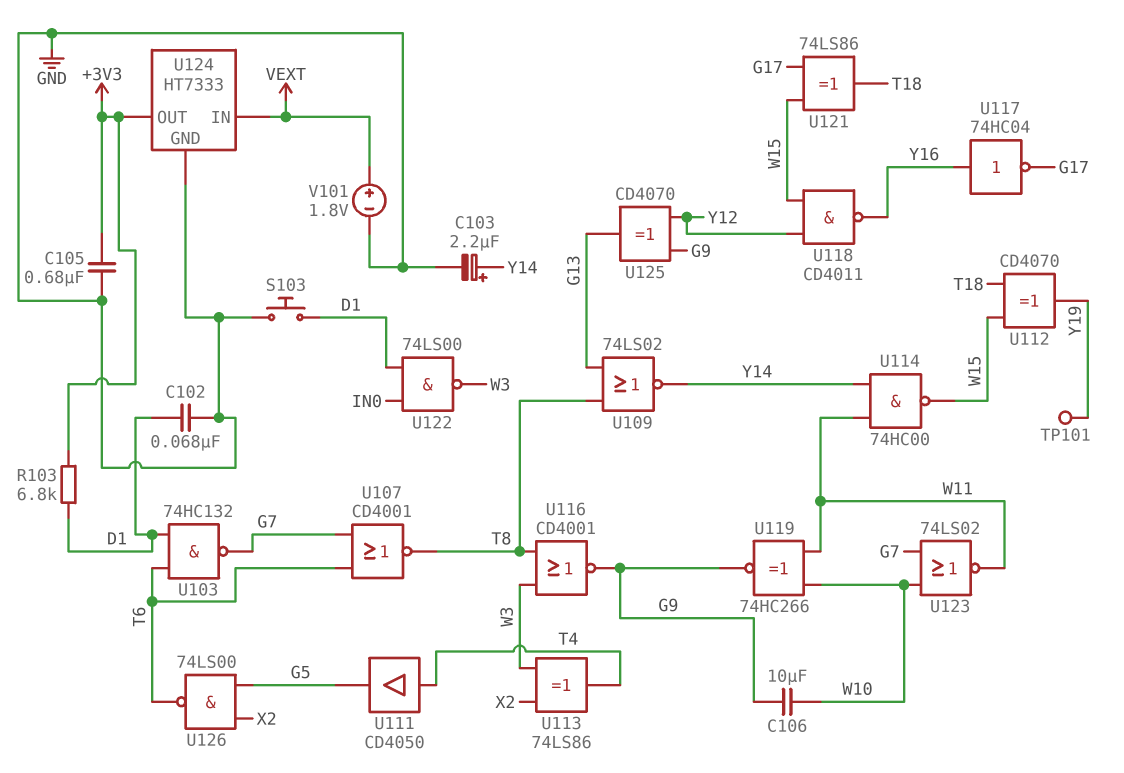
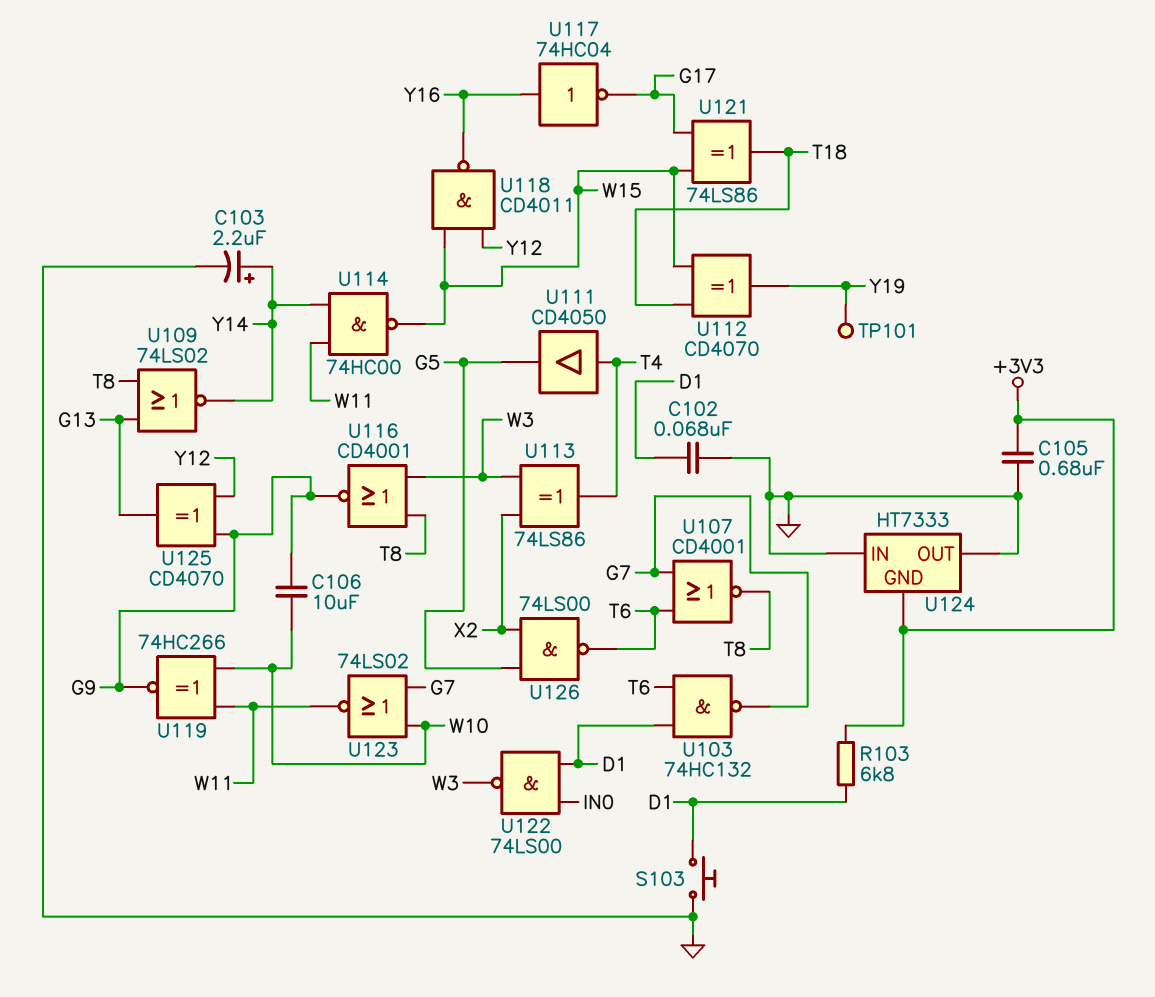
U124 pin GND: GND -> +3V3
U124 pin IN: VEXT -> GND
U124 pin OUT: +3V3 -> GND
V101: 1.8V (plus VEXT, minus GND) -> none

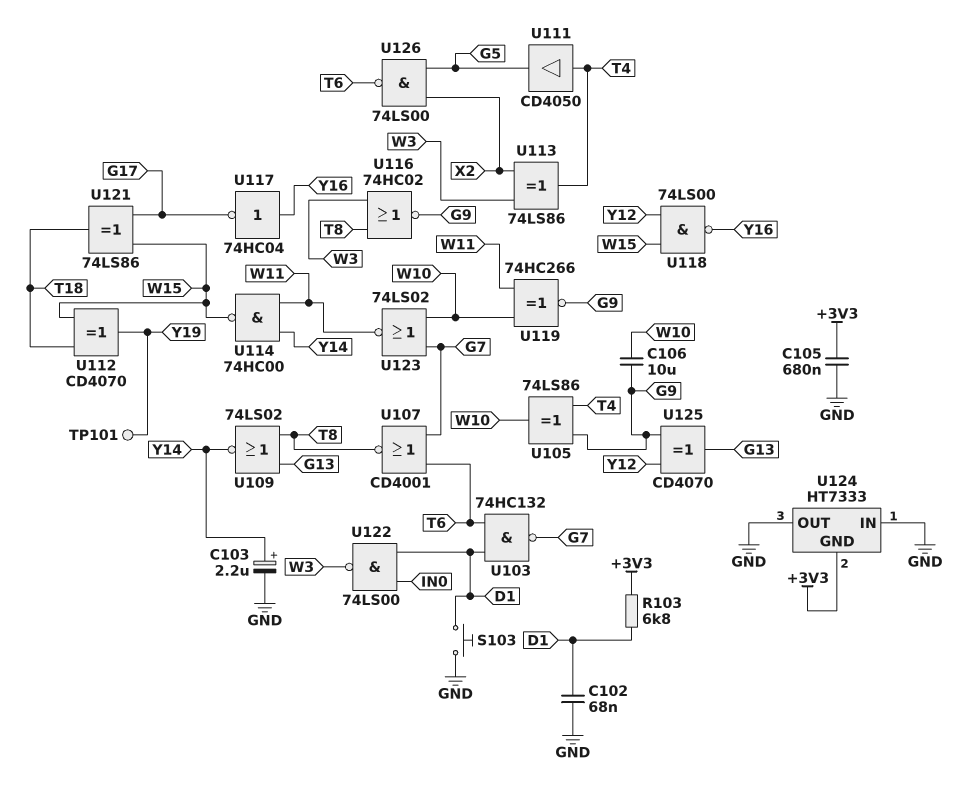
U105: none -> XOR 74LS86 (in G9, in T4, out W10)
U116: NOR CD4001 (in T8, in W3, out G9) -> NOR 74HC02 (in T8, in W3, out G9)
U118: NAND CD4011 (in W15, in Y12, out Y16) -> NAND 74LS00 (in W15, in Y12, out Y16)

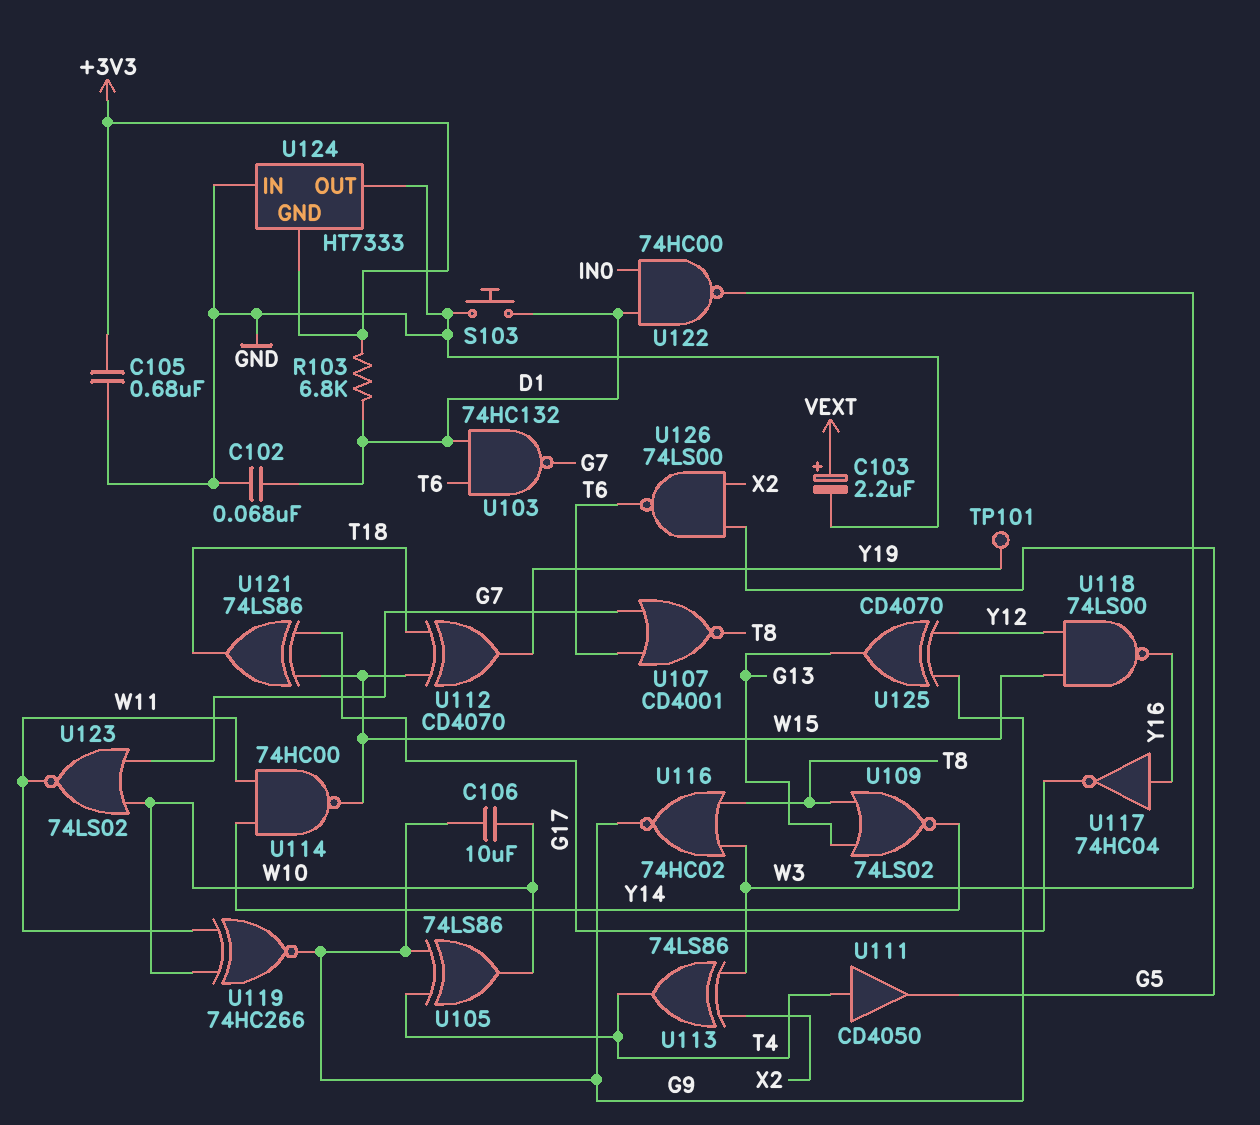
C103: 2.2uF (plus Y14, minus GND) -> 2.2uF (plus VEXT, minus GND)
U122: NAND 74LS00 (in D1, in IN0, out W3) -> NAND 74HC00 (in D1, in IN0, out W3)

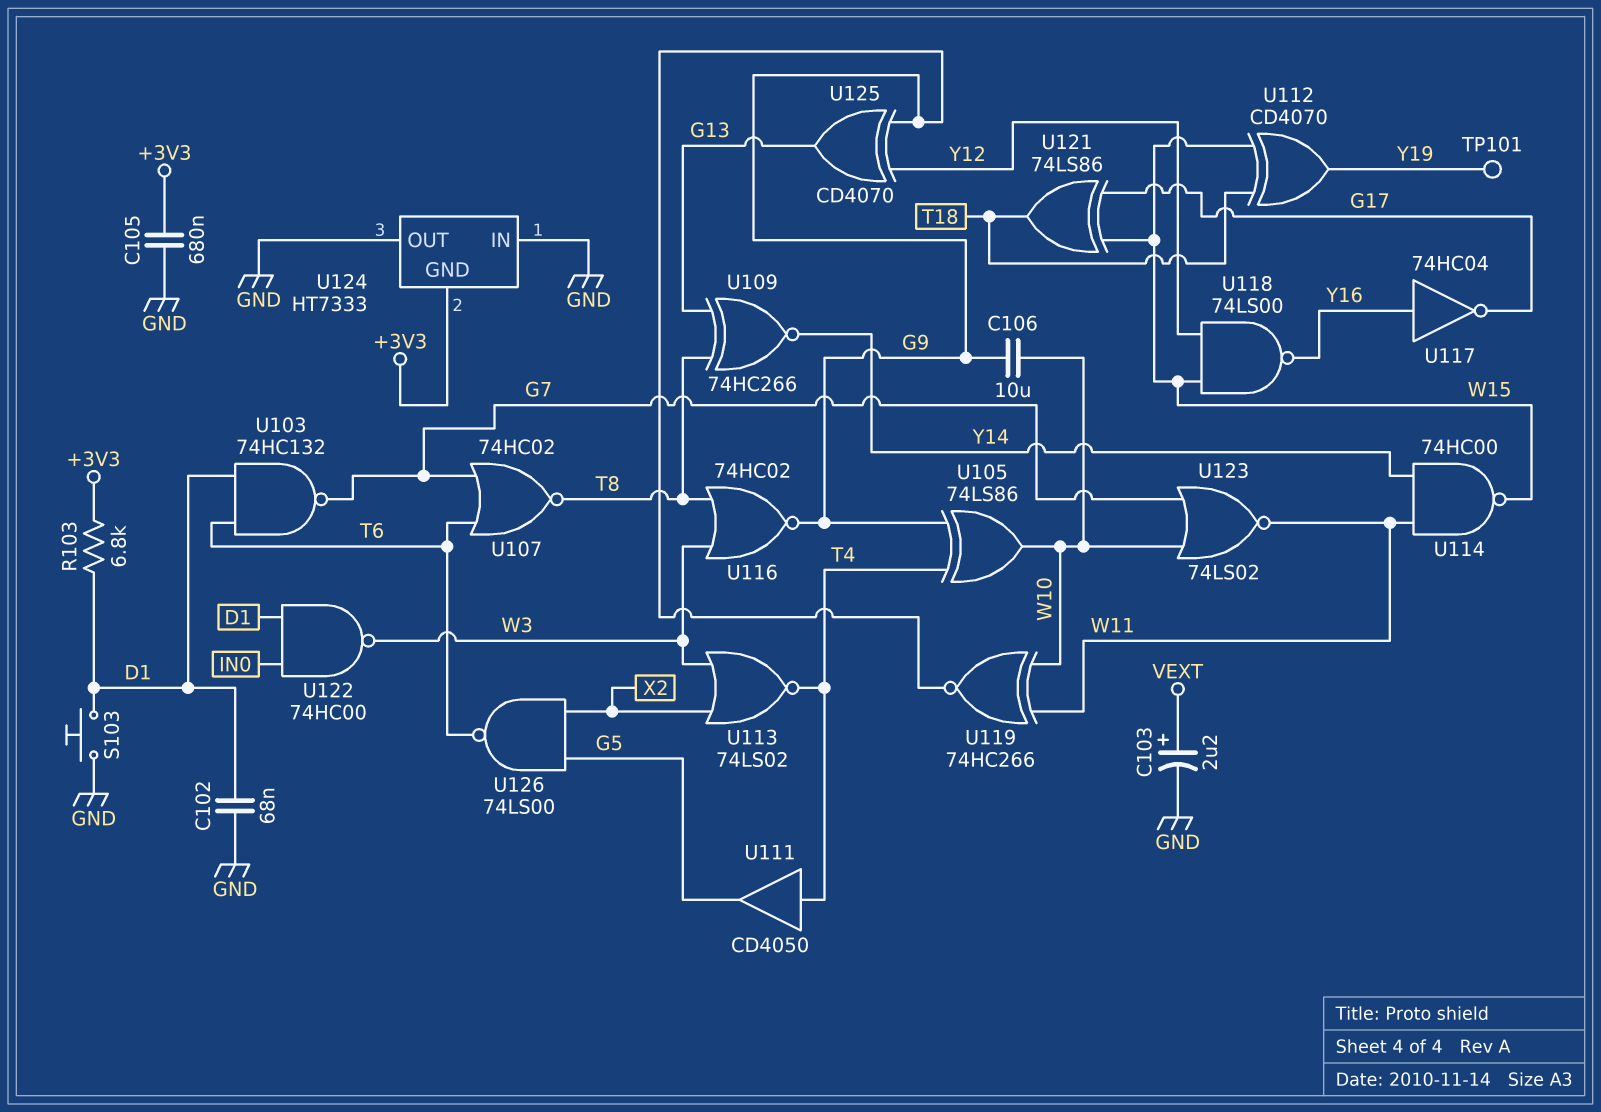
U107: NOR CD4001 (in G7, in T6, out T8) -> NOR 74HC02 (in G7, in T6, out T8)
U109: NOR 74LS02 (in G13, in T8, out Y14) -> XNOR 74HC266 (in G13, in T8, out Y14)
U113: XOR 74LS86 (in W3, in X2, out T4) -> NOR 74LS02 (in W3, in X2, out T4)

